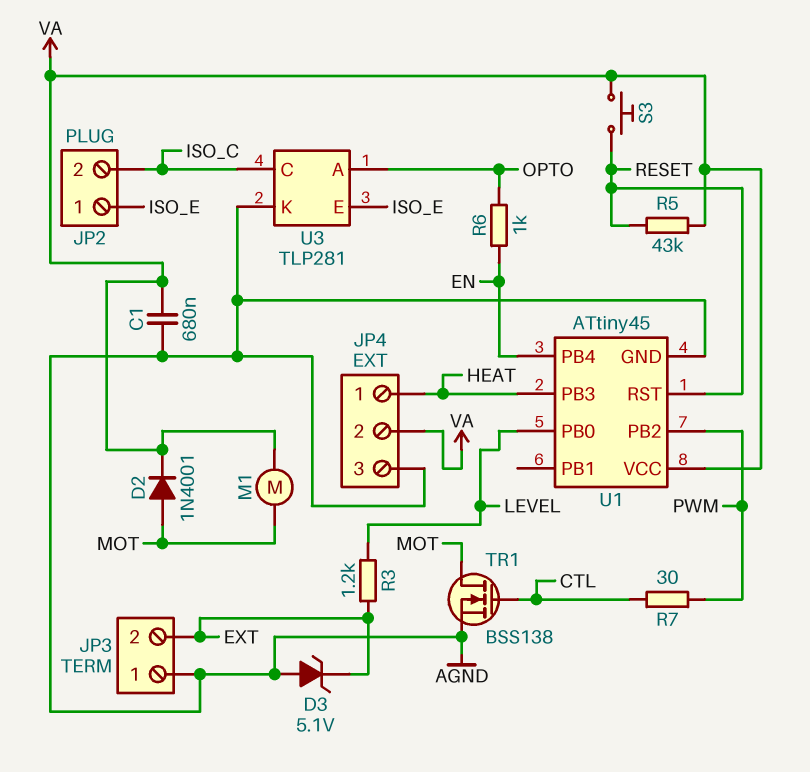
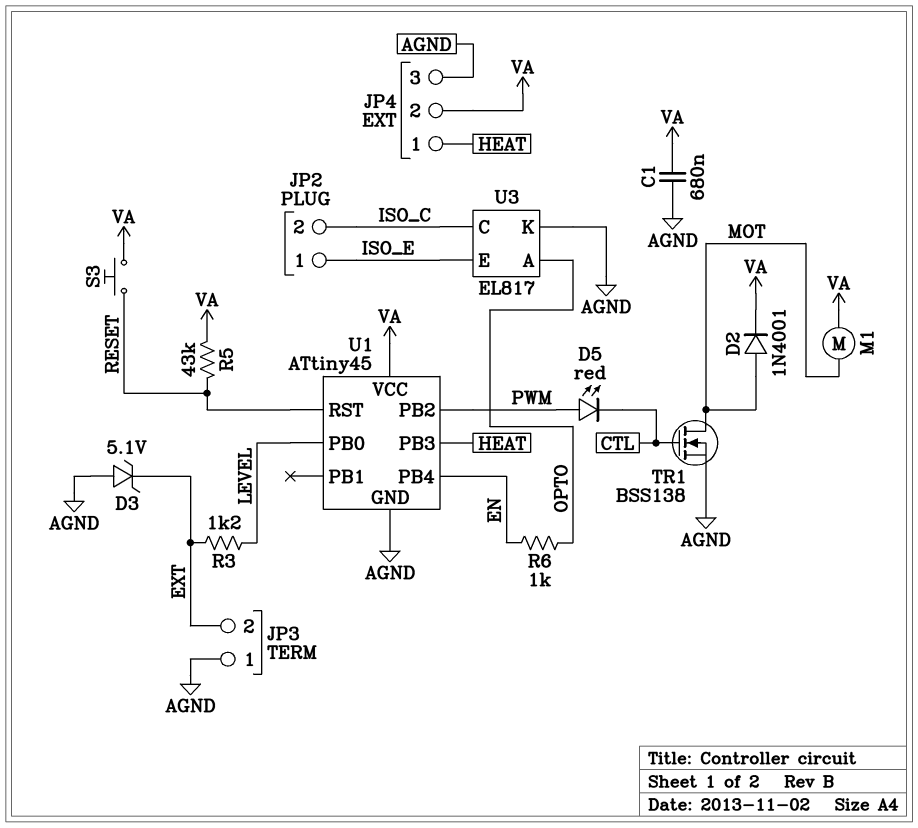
D5: none -> LED red (A PWM, K CTL)
R7: 30 (CTL, PWM) -> none
U3: TLP281 -> EL817

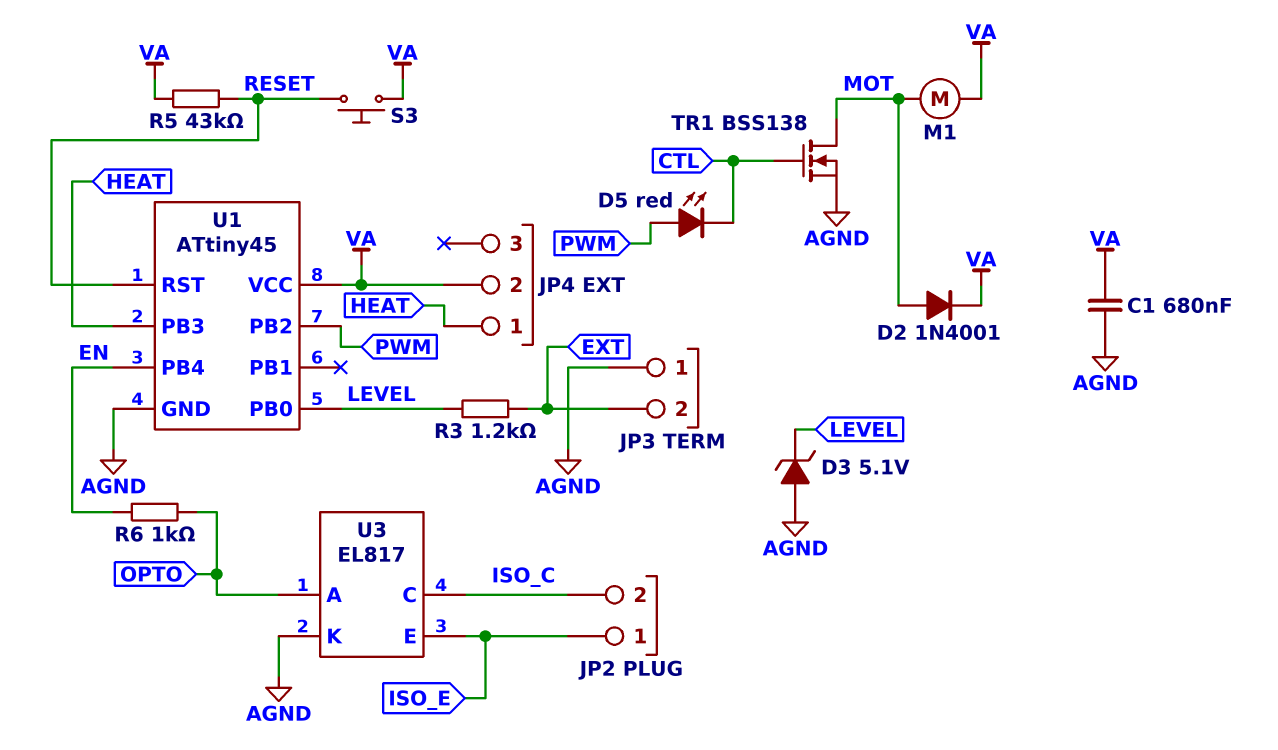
D3: zener 5.1V (A AGND, K EXT) -> zener 5.1V (A AGND, K LEVEL)
JP4 pin 3: AGND -> none

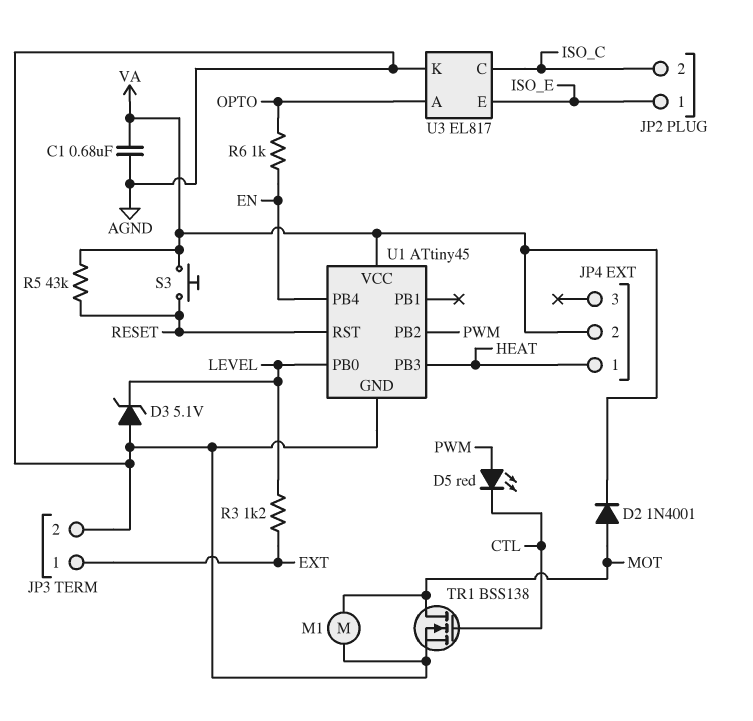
JP3 pin 1: AGND -> EXT
JP3 pin 2: EXT -> AGND
M1: motor (MOT, VA) -> motor (AGND, MOT)

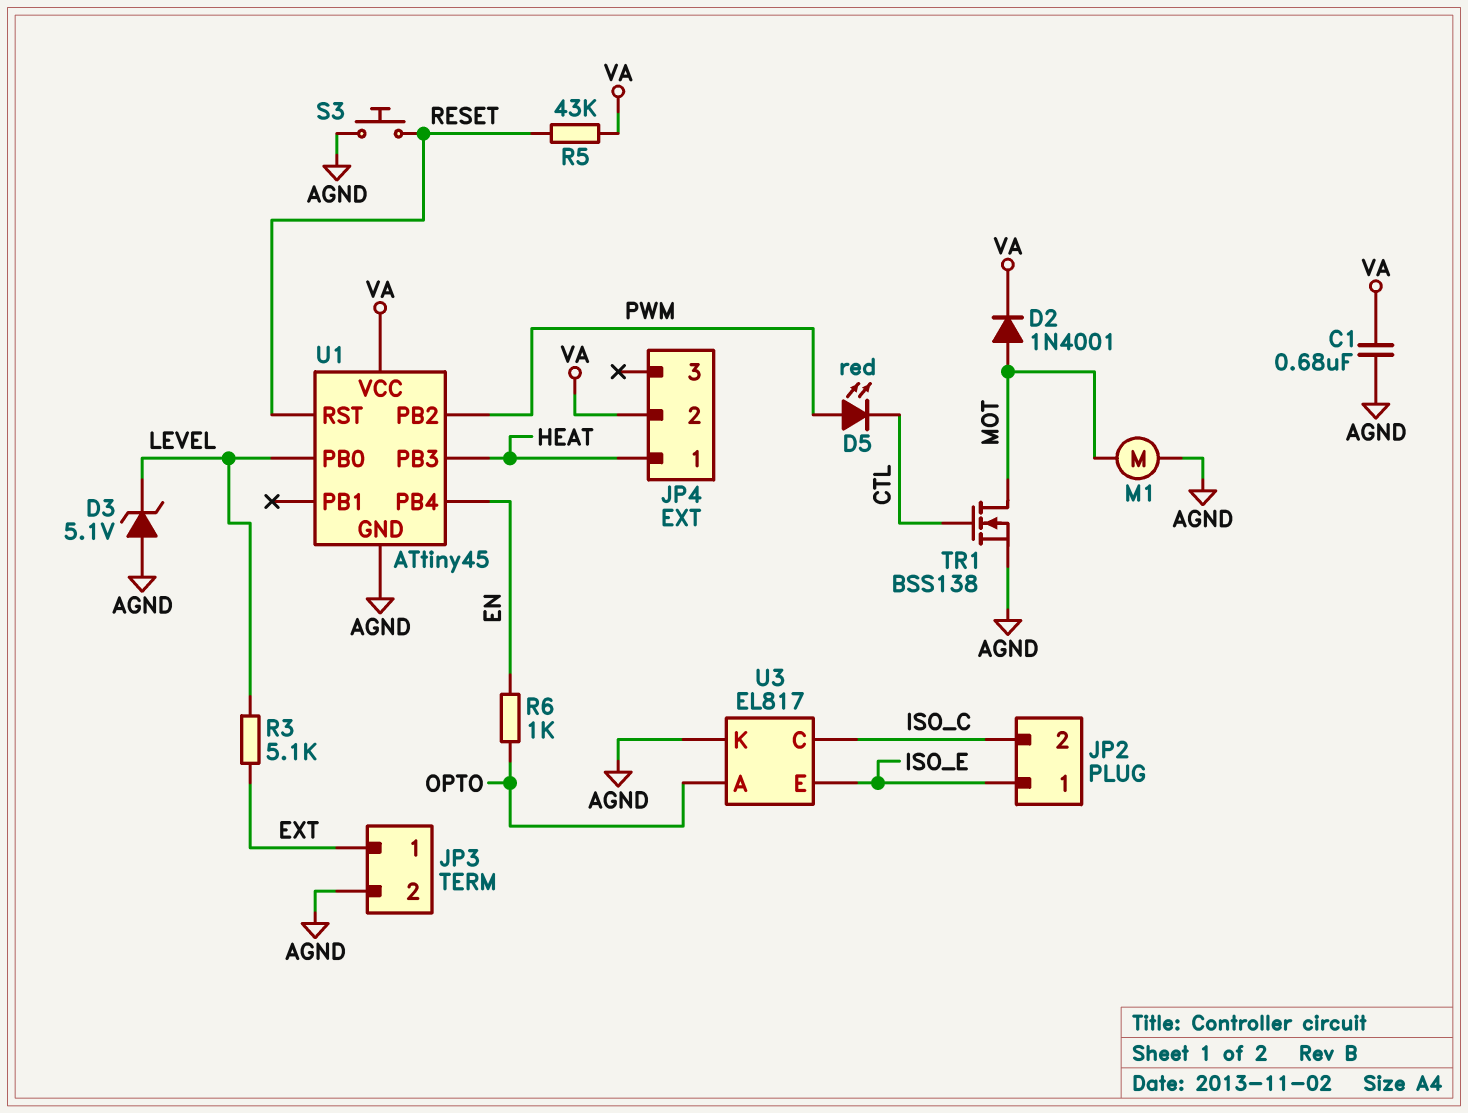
R3: 1.2k (EXT, LEVEL) -> 5.1k (EXT, LEVEL)
S3: button (RESET, VA) -> button (AGND, RESET)

